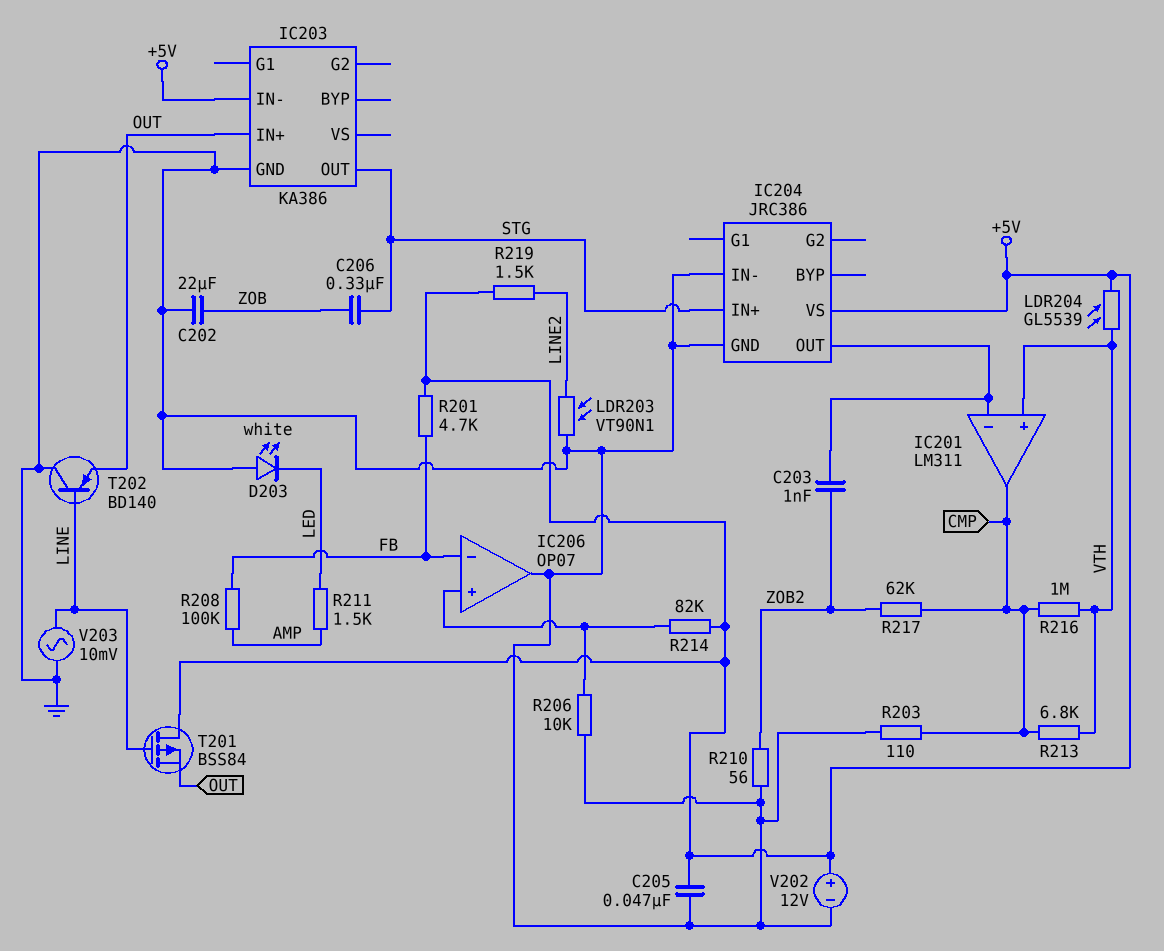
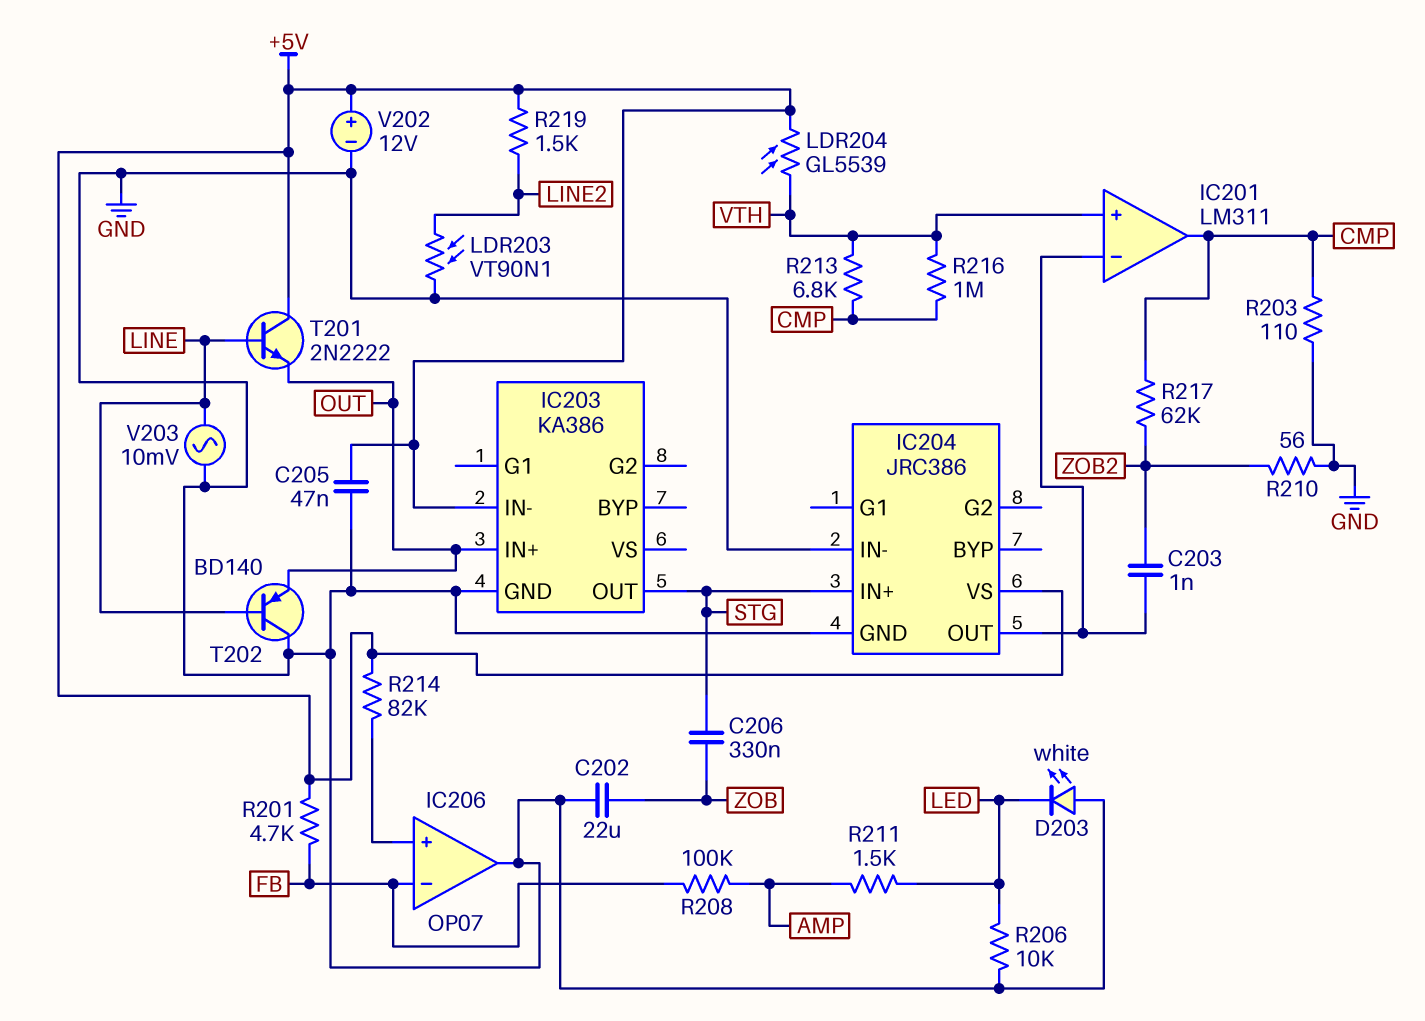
R206: 10k (GND, IC206/in+) -> 10k (GND, LED)
T201: PMOS BSS84 (G LINE, D +5V, S OUT) -> NPN 2N2222 (B LINE, C +5V, E OUT)

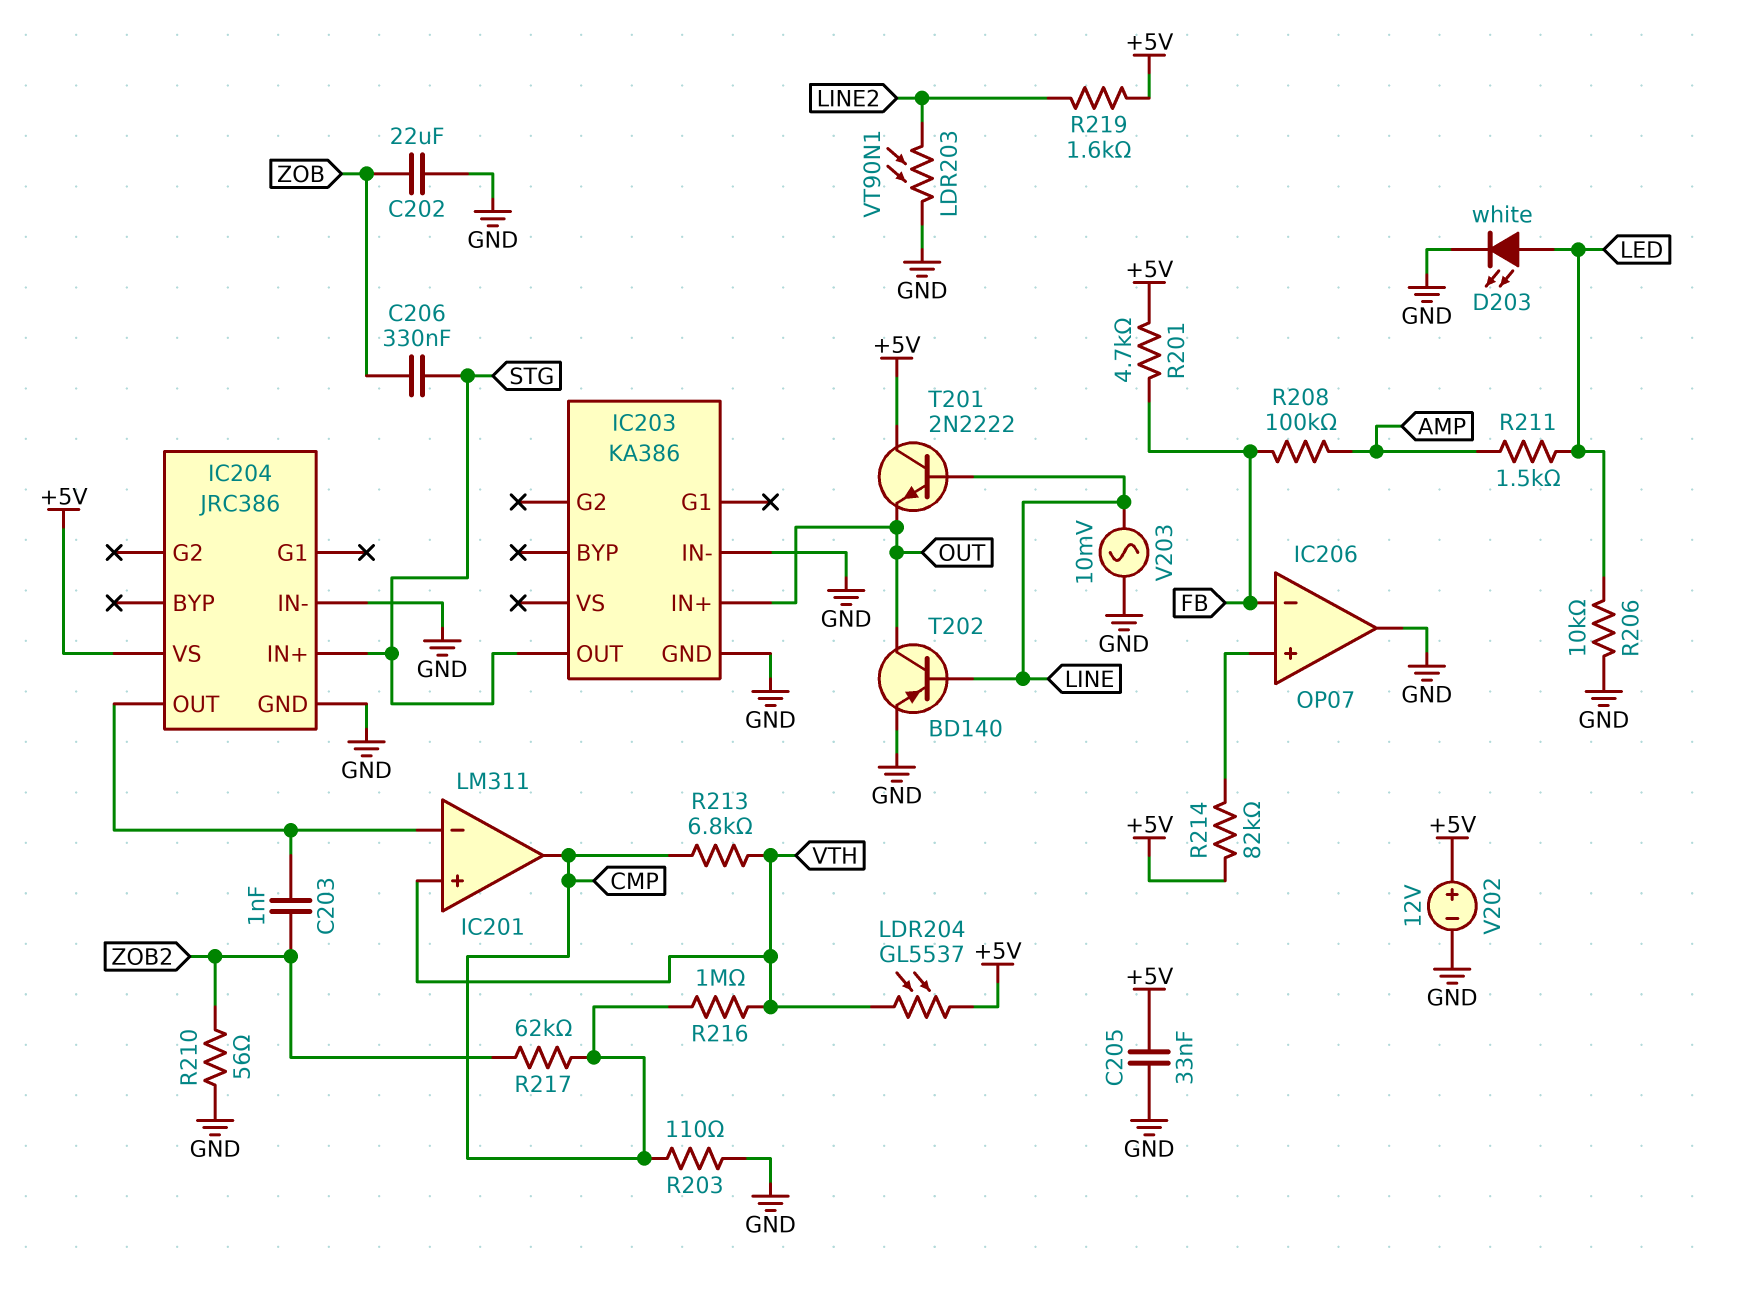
C205: 47nF (+5V, GND) -> 33nF (+5V, GND)
D203: LED white (A GND, K LED) -> LED white (A LED, K GND)
IC203 pin IN-: +5V -> GND
LDR204: GL5539 (+5V, VTH) -> GL5537 (+5V, VTH)
R219: 1.5k (+5V, LINE2) -> 1.6k (+5V, LINE2)
T202: PNP BD140 (B LINE, C GND, E OUT) -> PNP BD140 (B LINE, C OUT, E GND)

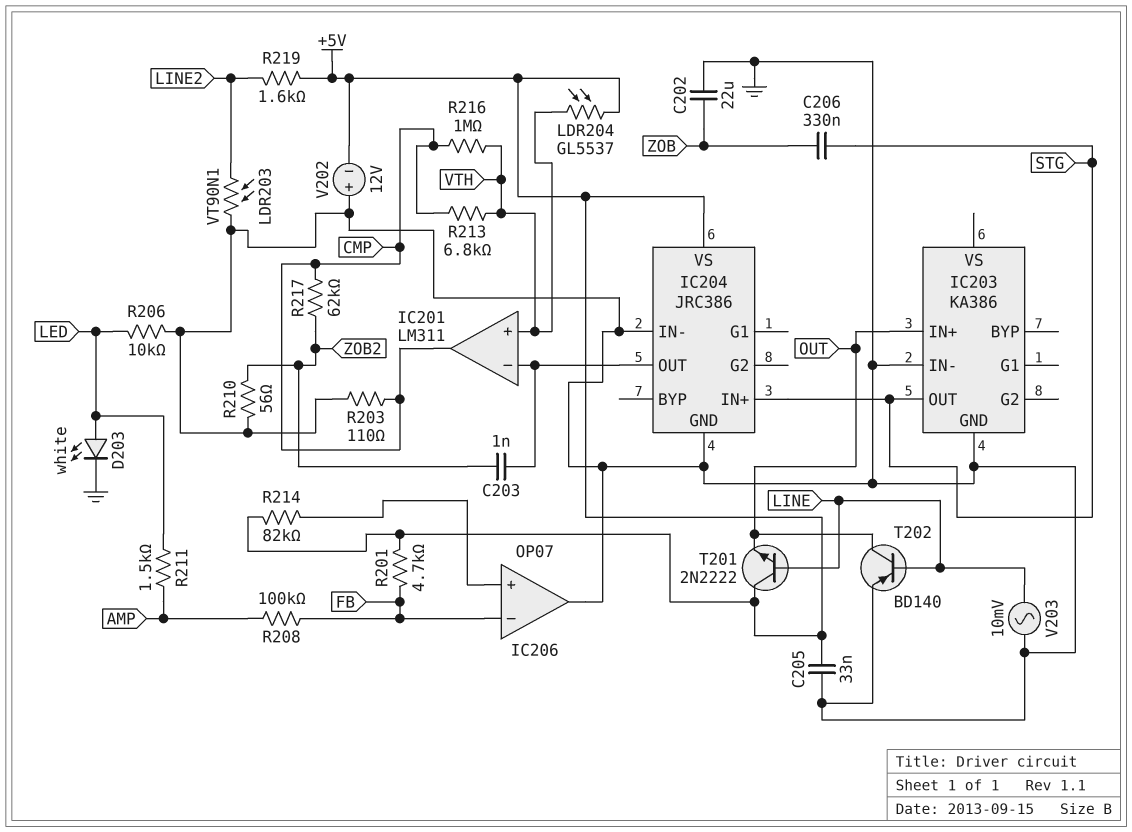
V202: 12V (plus +5V, minus GND) -> 12V (plus GND, minus +5V)

